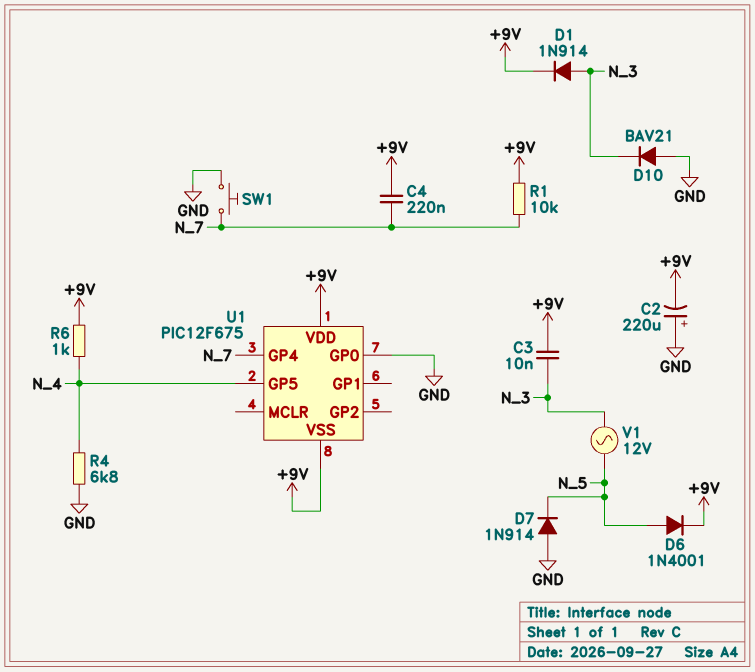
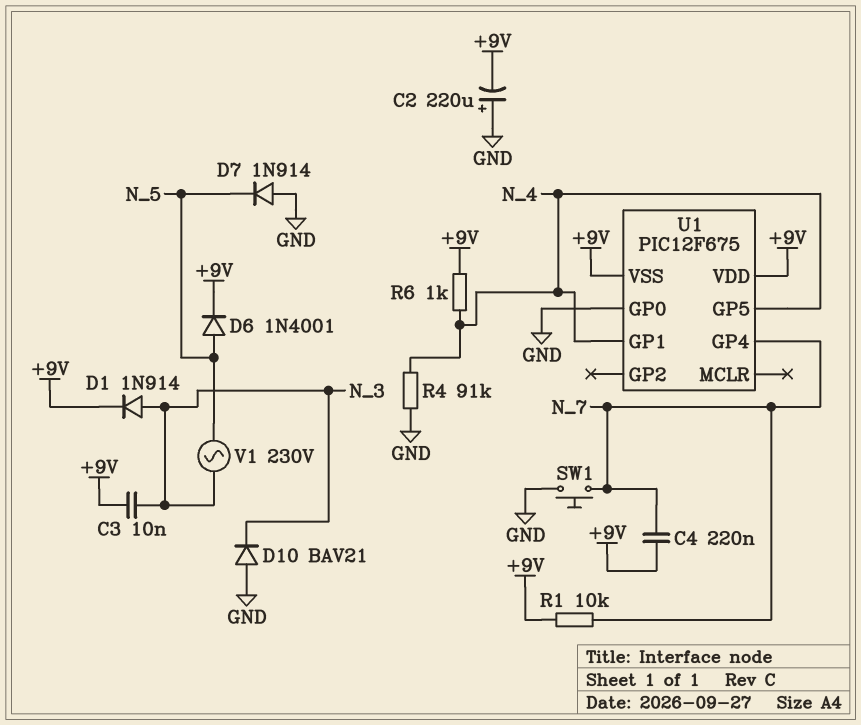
R4: 6.8k (GND, N_4) -> 91k (GND, N_4)
U1 pin GP1: none -> N_4
V1: AC 12V (N_3, N_5) -> AC 230V (N_3, N_5)

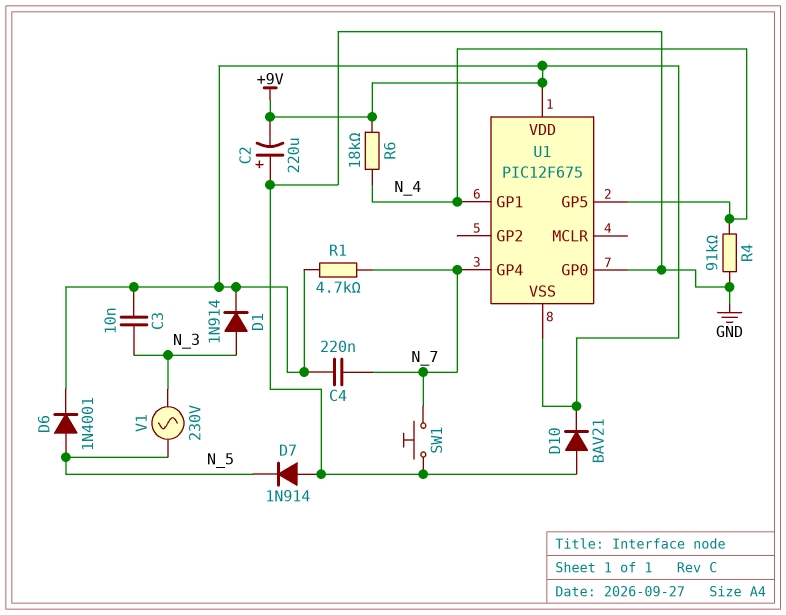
D10: diode BAV21 (A GND, K N_3) -> diode BAV21 (A GND, K +9V)
R1: 10k (+9V, N_7) -> 4.7k (+9V, N_7)
R6: 1k (+9V, N_4) -> 18k (+9V, N_4)

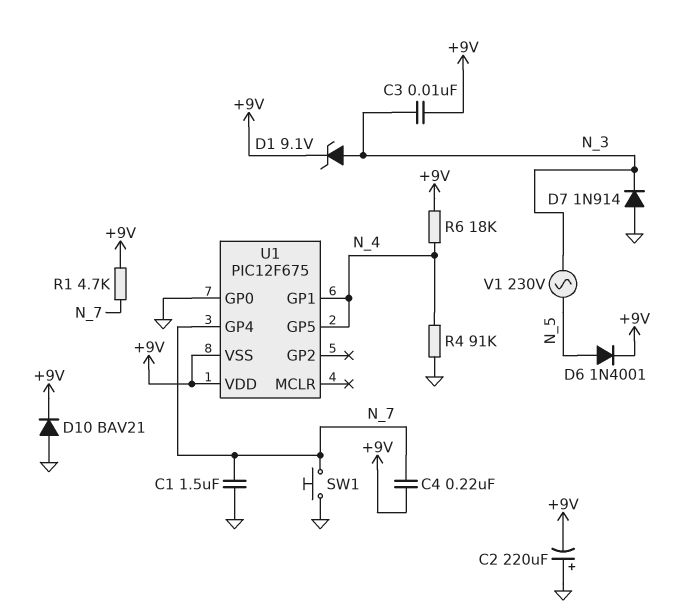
C1: none -> 1.5uF (GND, N_7)
D1: diode 1N914 (A N_3, K +9V) -> zener 9.1V (A N_3, K +9V)
D7: diode 1N914 (A GND, K N_5) -> diode 1N914 (A GND, K N_3)

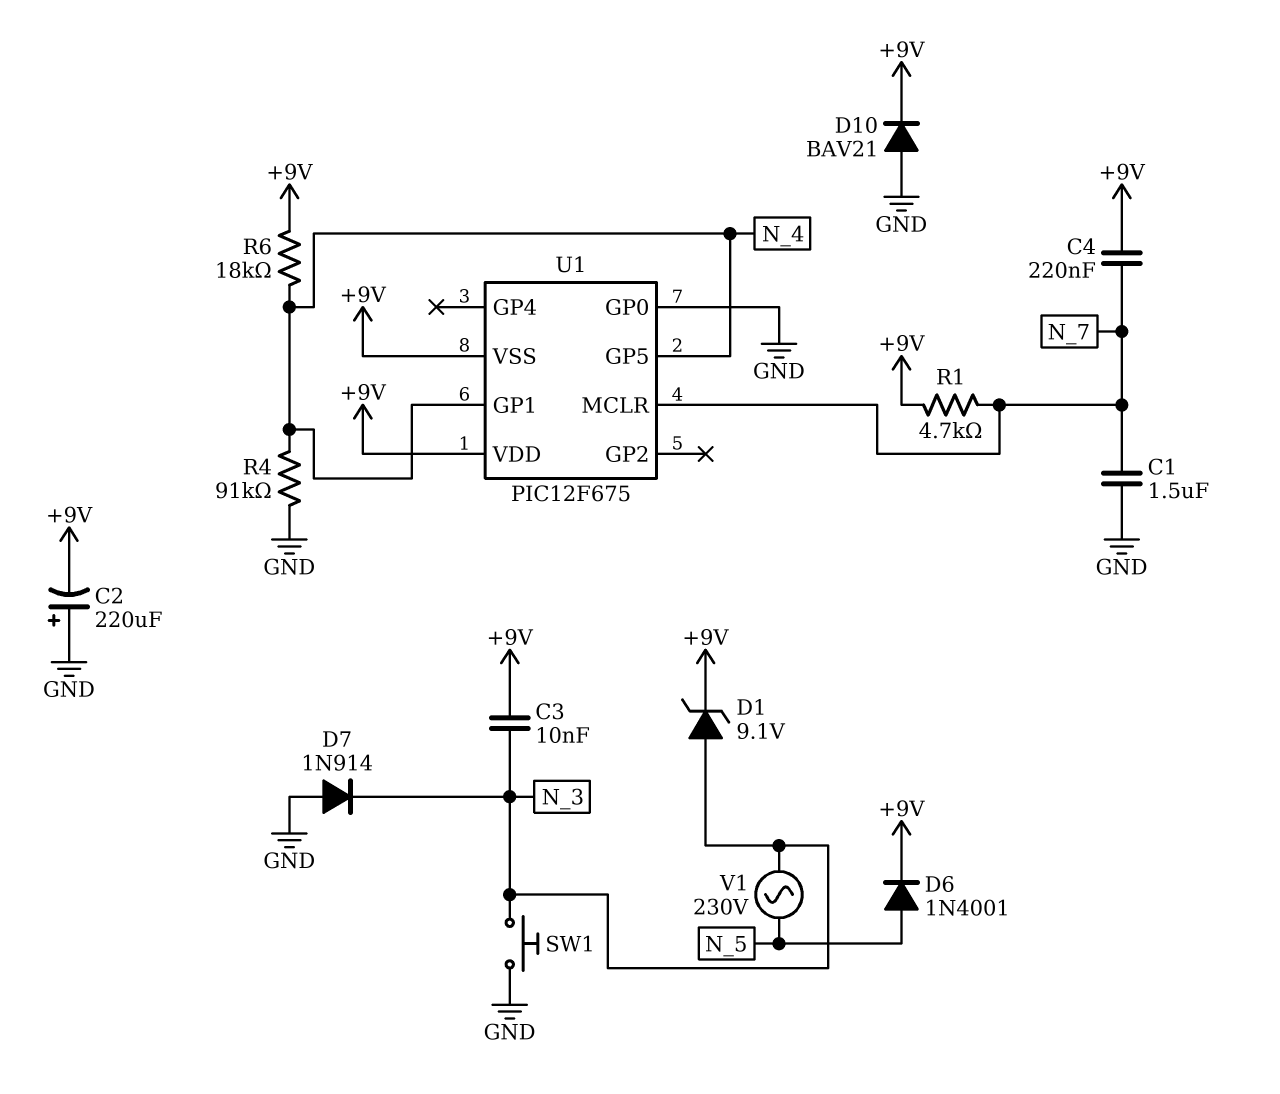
SW1: button (GND, N_7) -> button (GND, N_3)
U1 pin GP4: N_7 -> none
U1 pin MCLR: none -> N_7

